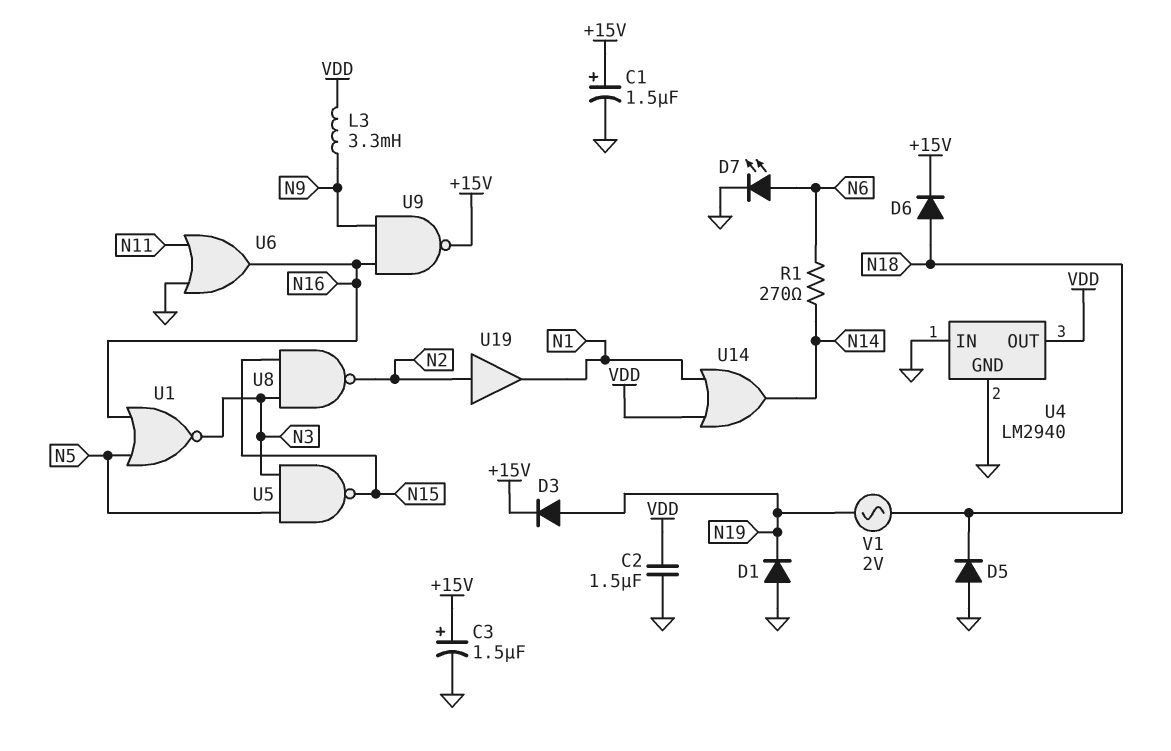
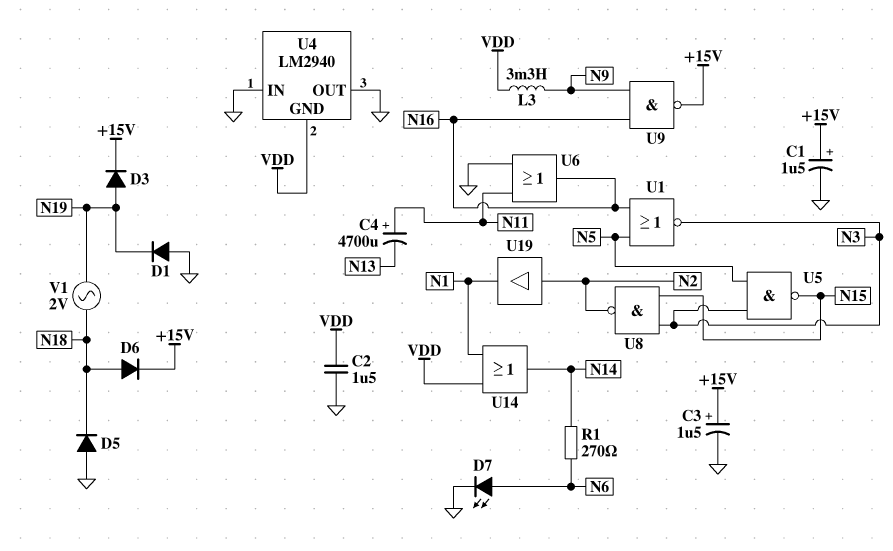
C4: none -> 4700uF (plus N11, minus N13)
U4 pin GND: GND -> VDD
U4 pin OUT: VDD -> GND

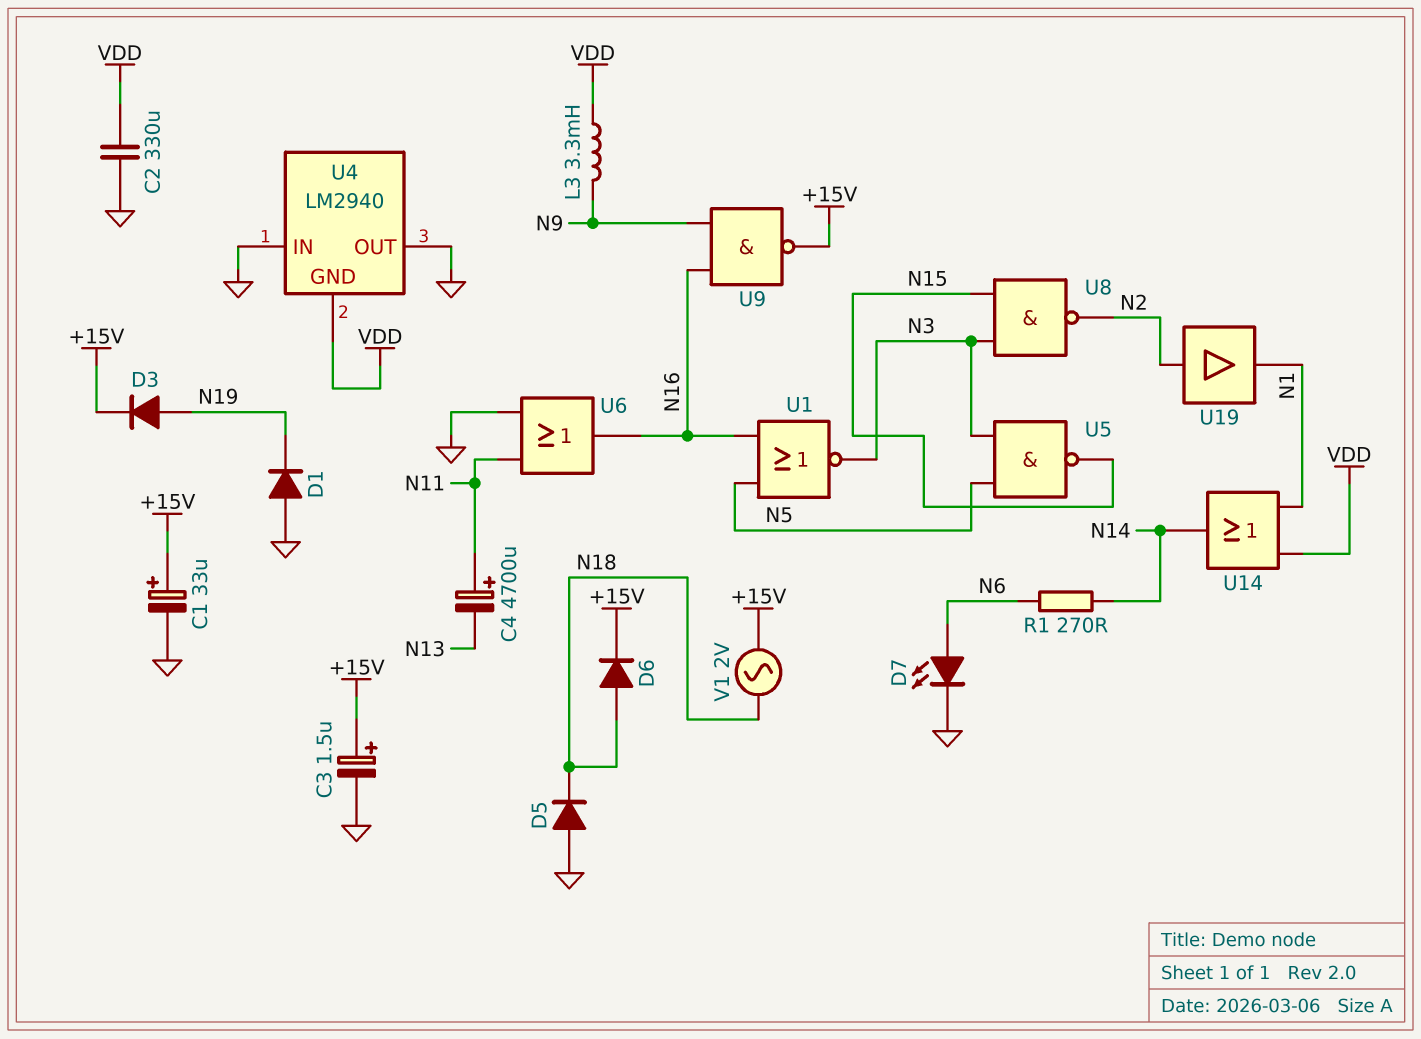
C1: 1.5uF (plus +15V, minus GND) -> 33uF (plus +15V, minus GND)
C2: 1.5uF (GND, VDD) -> 330uF (GND, VDD)
V1: AC 2V (N18, N19) -> AC 2V (+15V, N18)

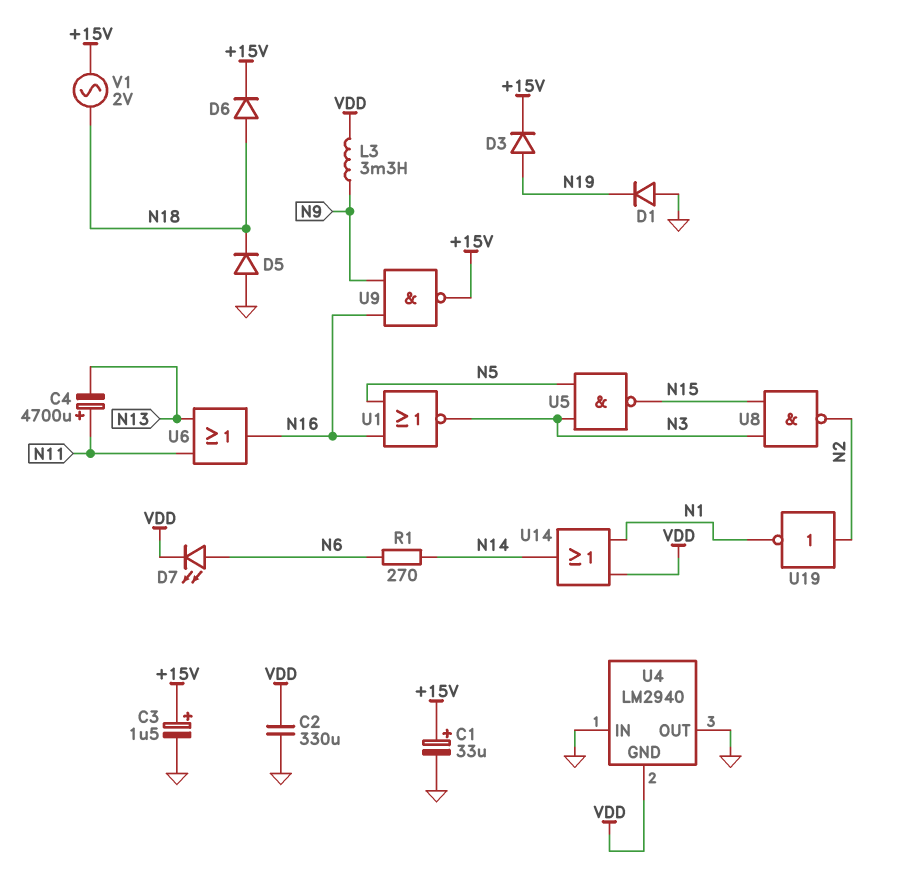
D7: LED (A N6, K GND) -> LED (A N6, K VDD)
U6: OR (in GND, in N11, out N16) -> OR (in N11, in N13, out N16)
U19: buffer (in N2, out N1) -> NOT (in N2, out N1)

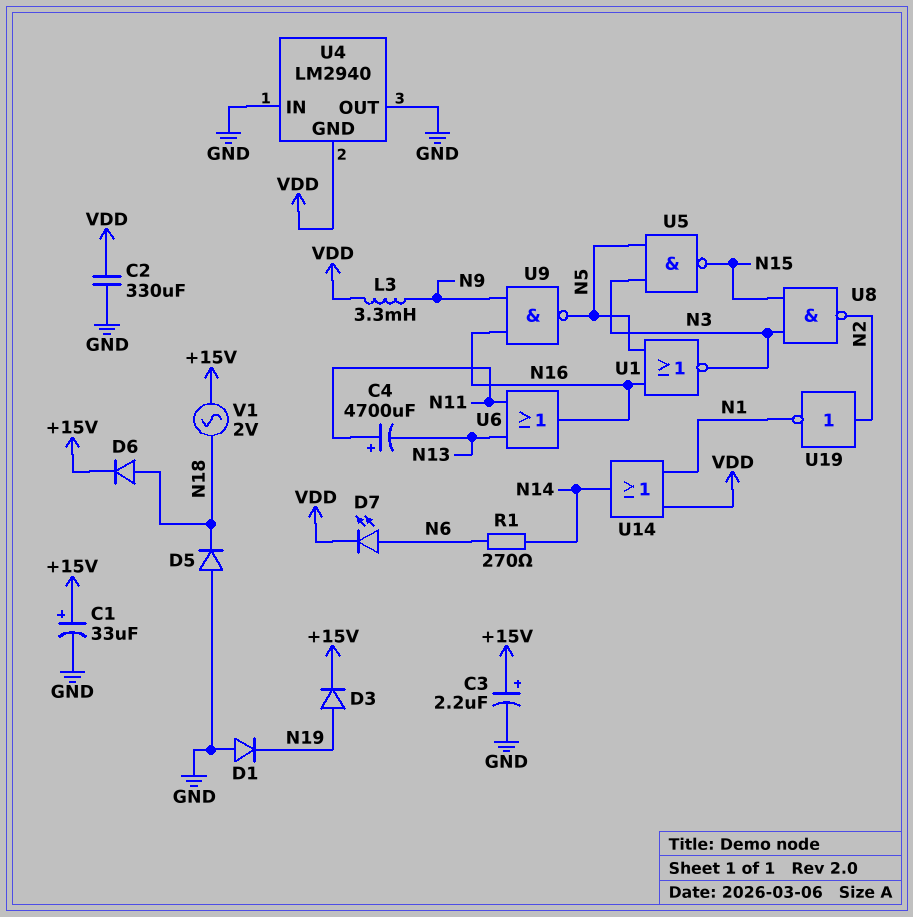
C3: 1.5uF (plus +15V, minus GND) -> 2.2uF (plus +15V, minus GND)
U9: NAND (in N9, in N16, out +15V) -> NAND (in N9, in N16, out N5)

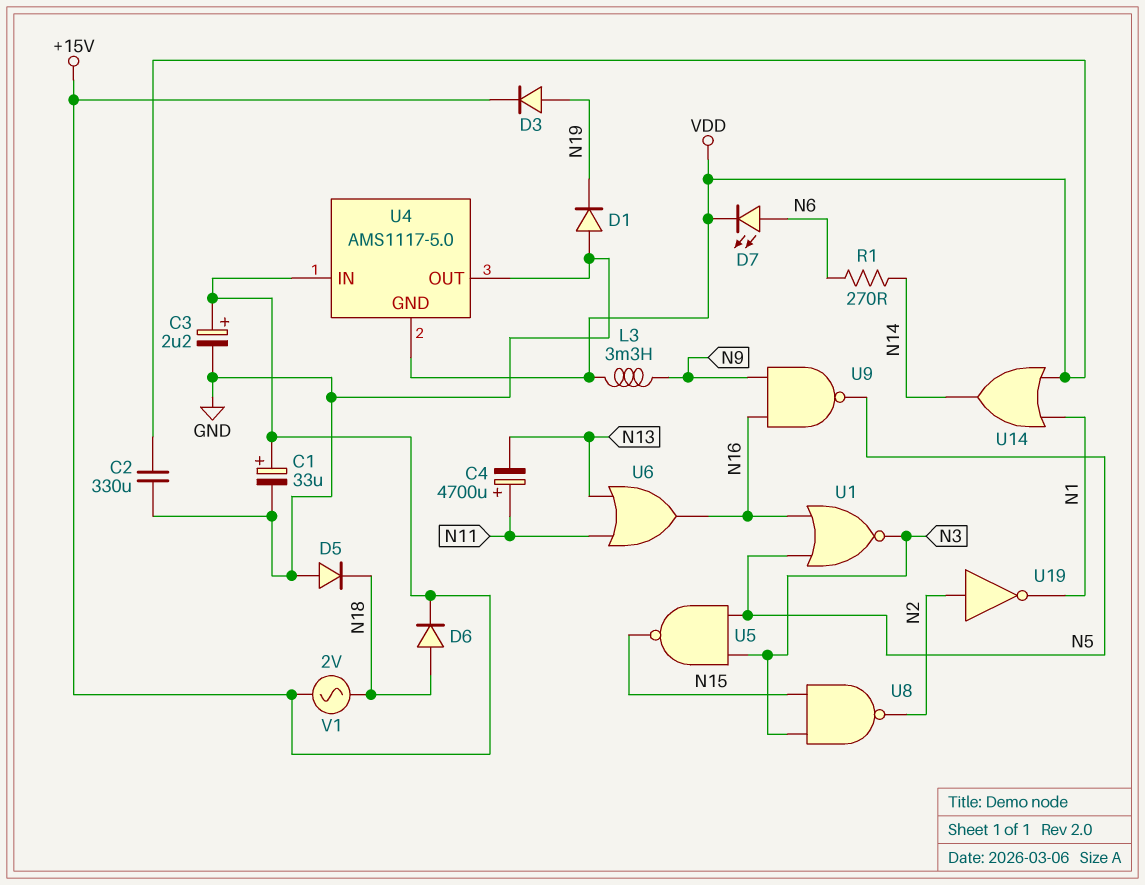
U4: LM2940 -> AMS1117-5.0
U4 pin IN: GND -> +15V

